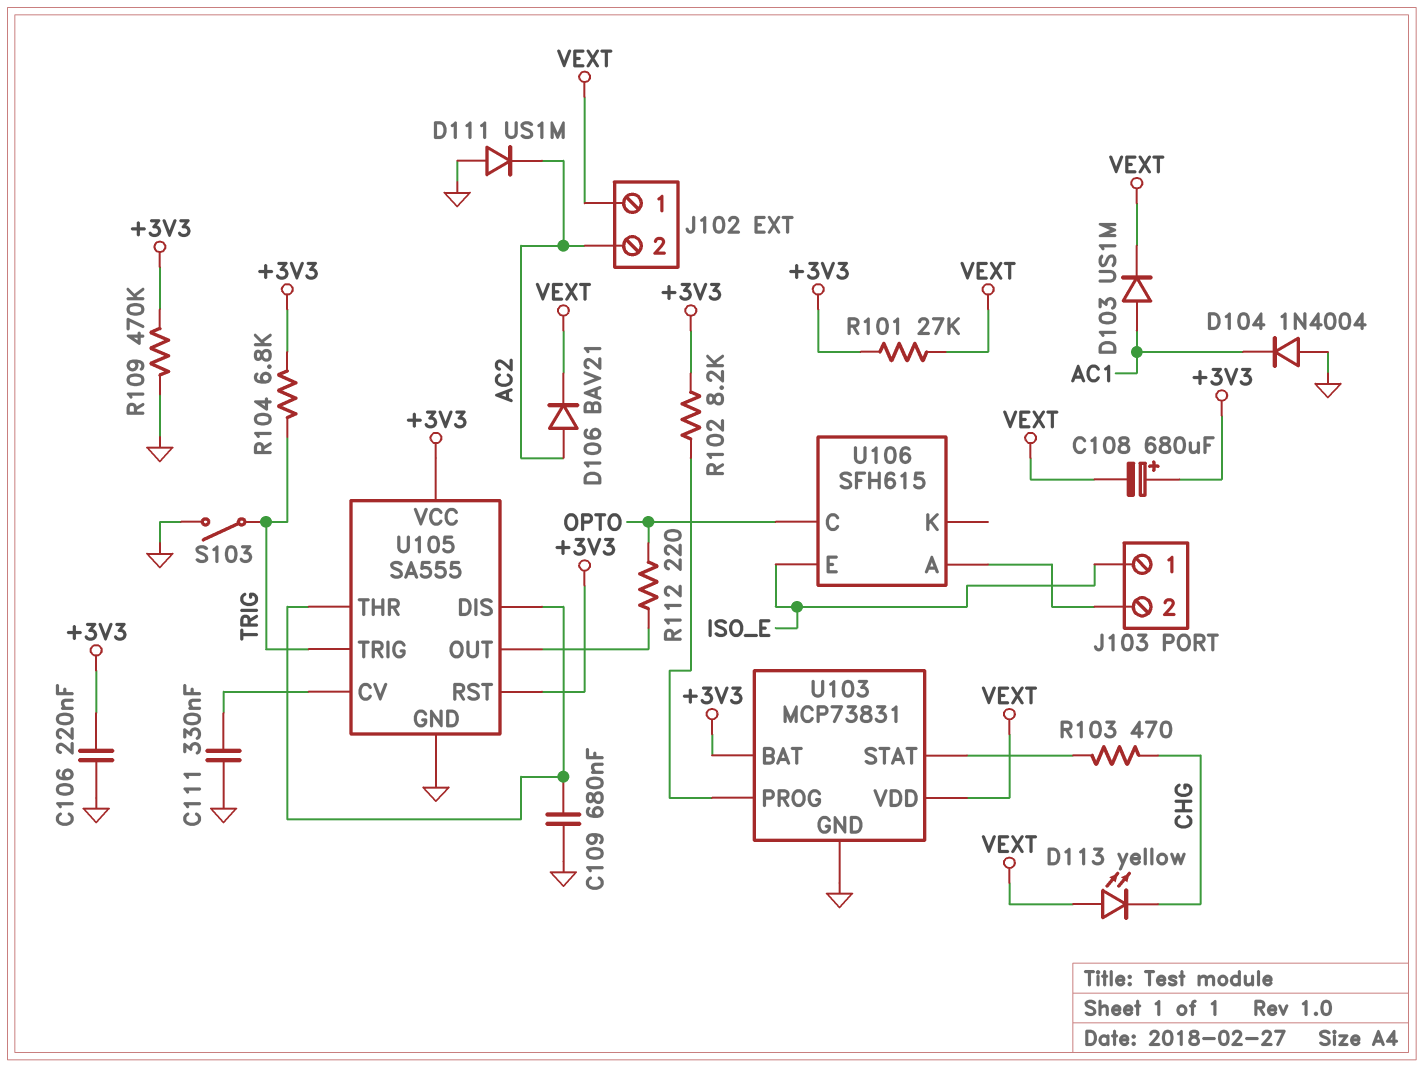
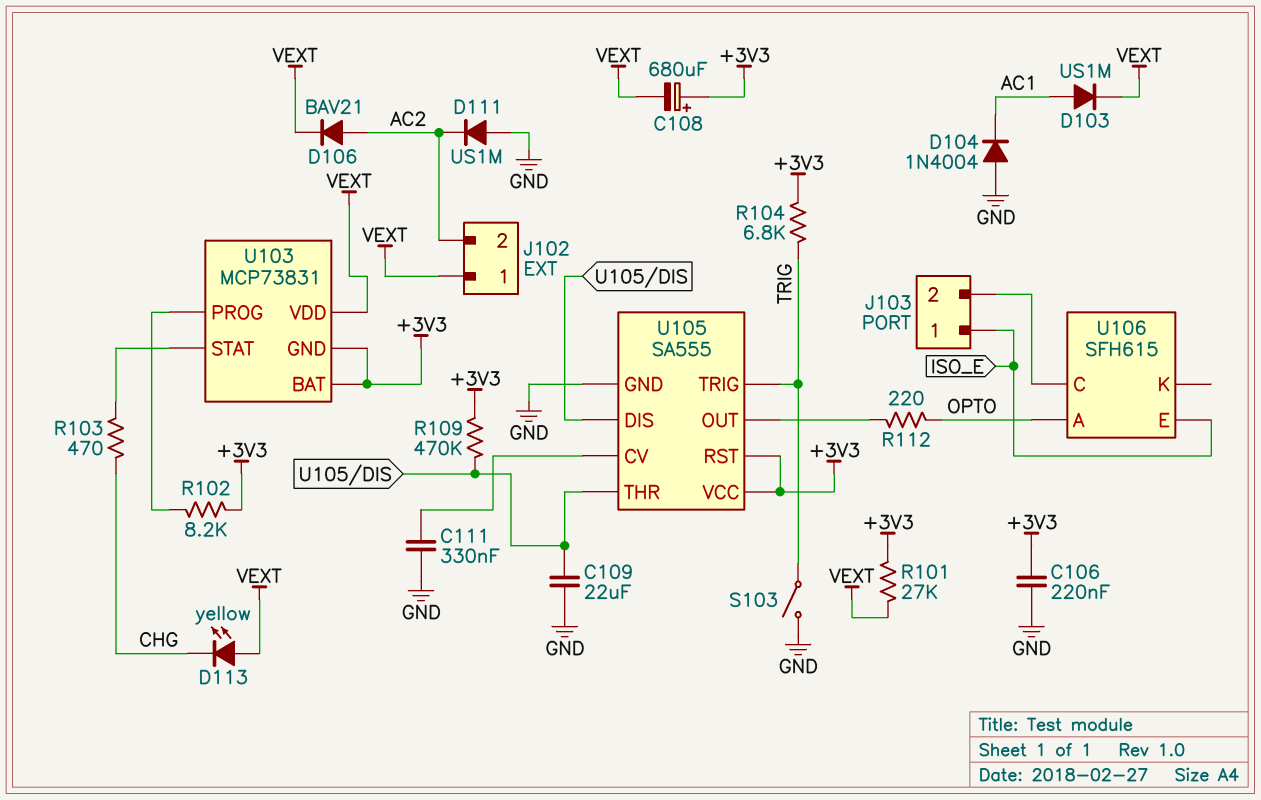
C109: 680nF (GND, U105/DIS) -> 22uF (GND, U105/DIS)
R109: 470k (+3V3, GND) -> 470k (+3V3, U105/DIS)
U103 pin GND: GND -> +3V3
U106 pin A: J103/2 -> OPTO
U106 pin C: OPTO -> J103/2

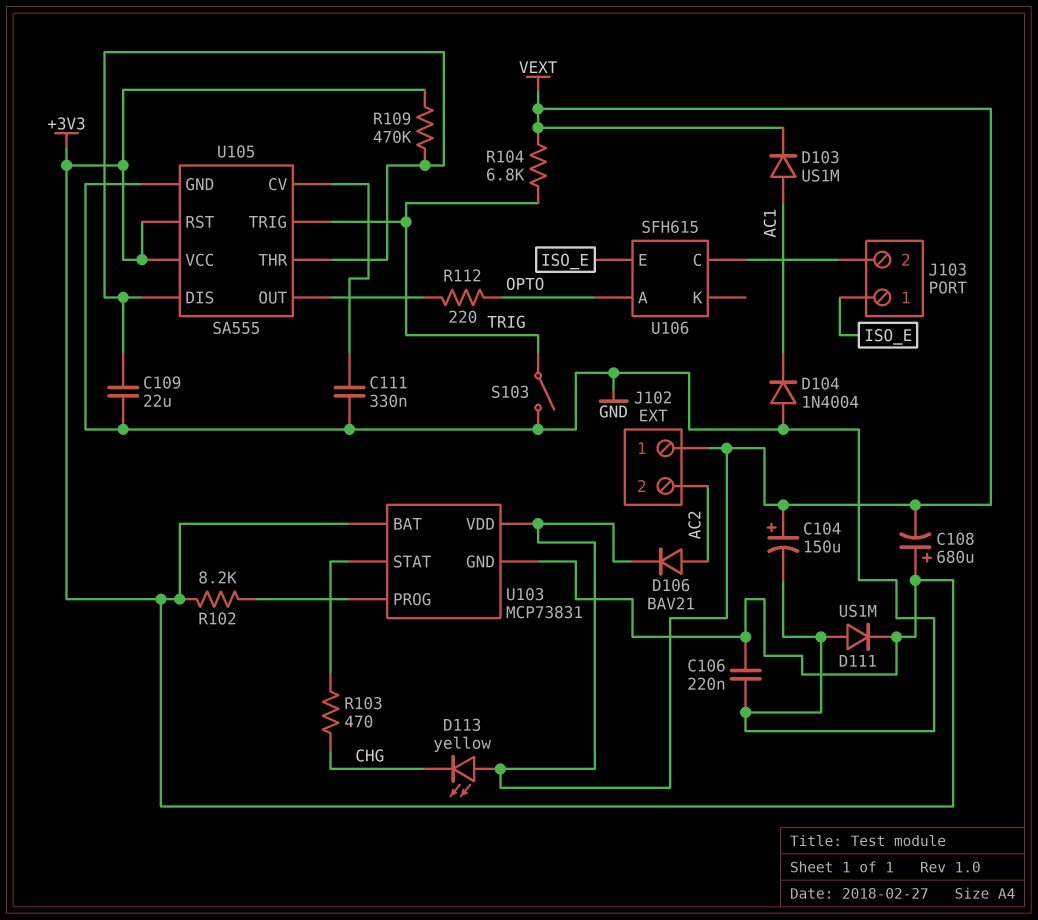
C104: none -> 150uF (plus VEXT, minus GND)
D111: diode US1M (A GND, K AC2) -> diode US1M (A GND, K +3V3)
R101: 27k (+3V3, VEXT) -> none
R104: 6.8k (+3V3, TRIG) -> 6.8k (TRIG, VEXT)

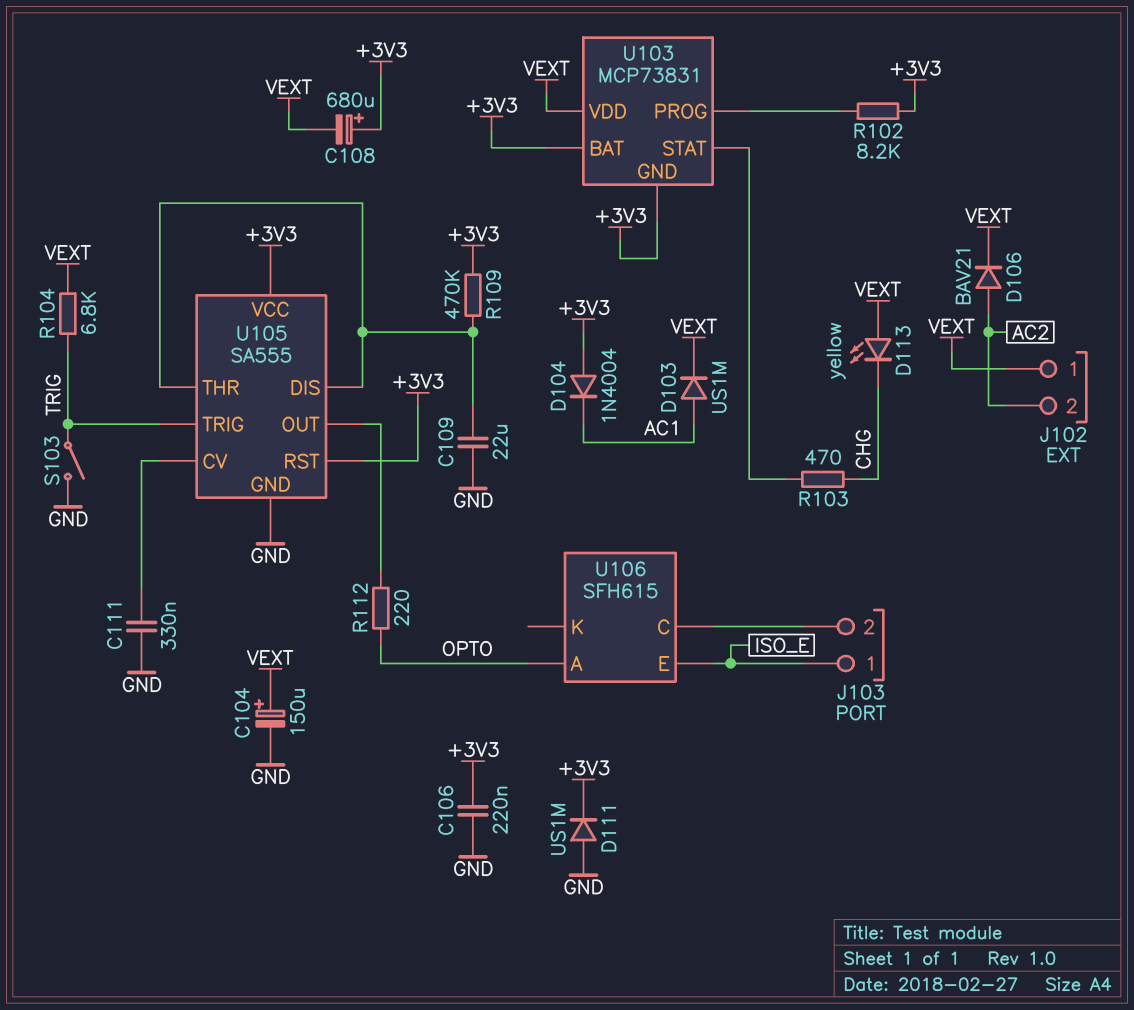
D104: diode 1N4004 (A GND, K AC1) -> diode 1N4004 (A +3V3, K AC1)

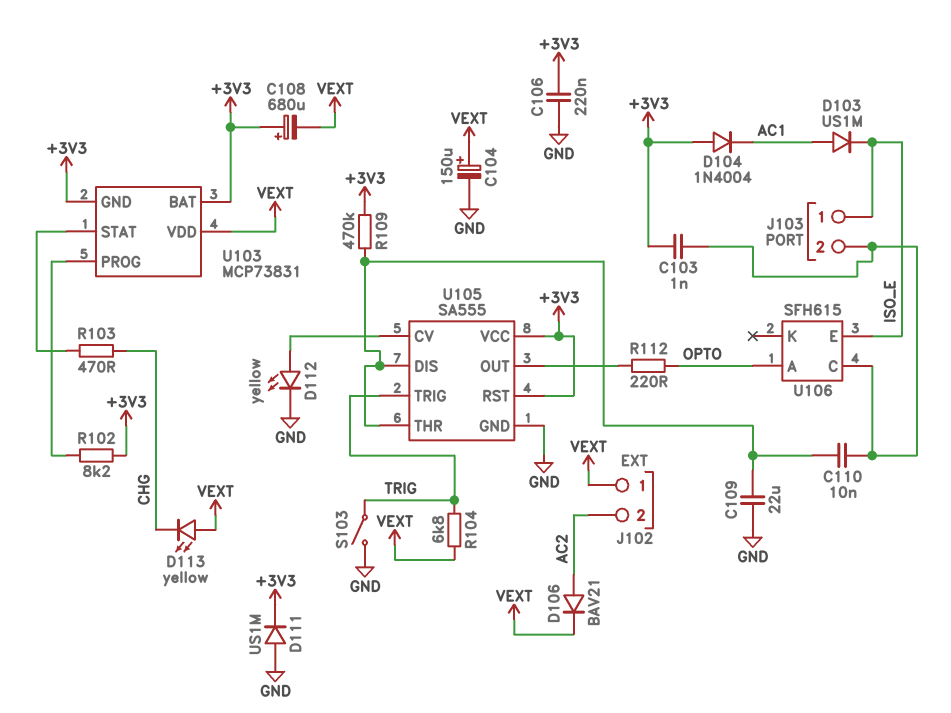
C103: none -> 1nF (+3V3, J103/2)
C110: none -> 10nF (J103/2, U105/DIS)
C111: 330nF (GND, U105/CV) -> none
D103: diode US1M (A AC1, K VEXT) -> diode US1M (A AC1, K ISO_E)
D112: none -> LED yellow (A U105/CV, K GND)

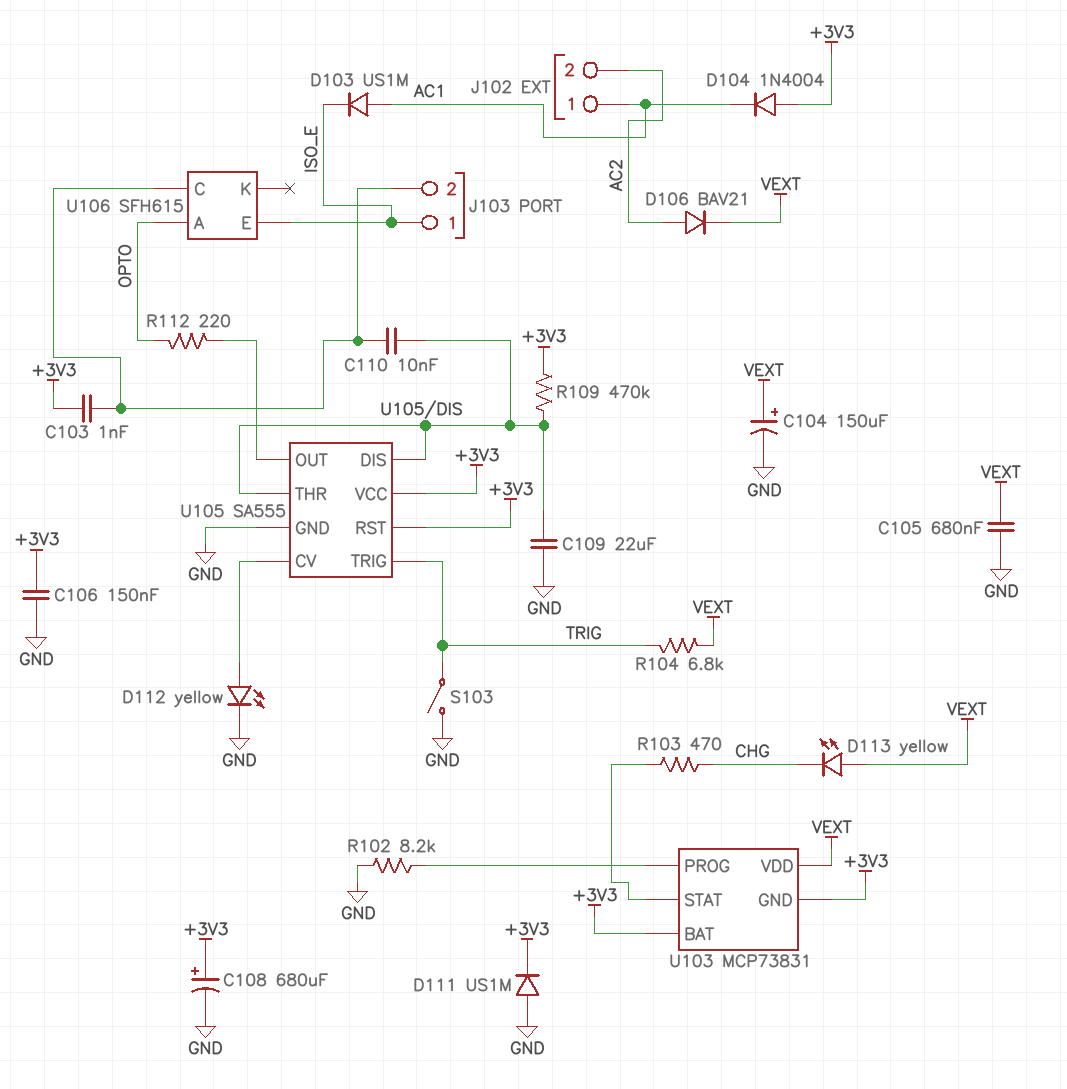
C105: none -> 680nF (GND, VEXT)
C106: 220nF (+3V3, GND) -> 150nF (+3V3, GND)
C108: 680uF (plus +3V3, minus VEXT) -> 680uF (plus +3V3, minus GND)
J102 pin 1: VEXT -> AC1
R102: 8.2k (+3V3, U103/PROG) -> 8.2k (GND, U103/PROG)

